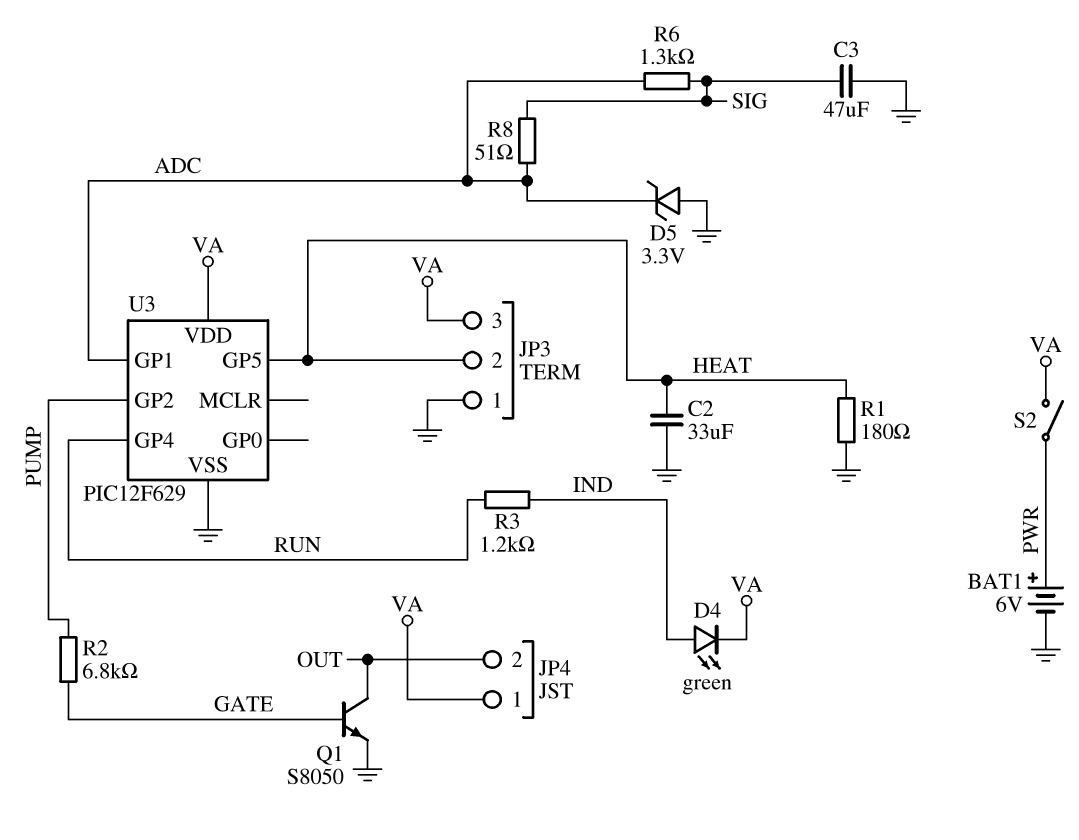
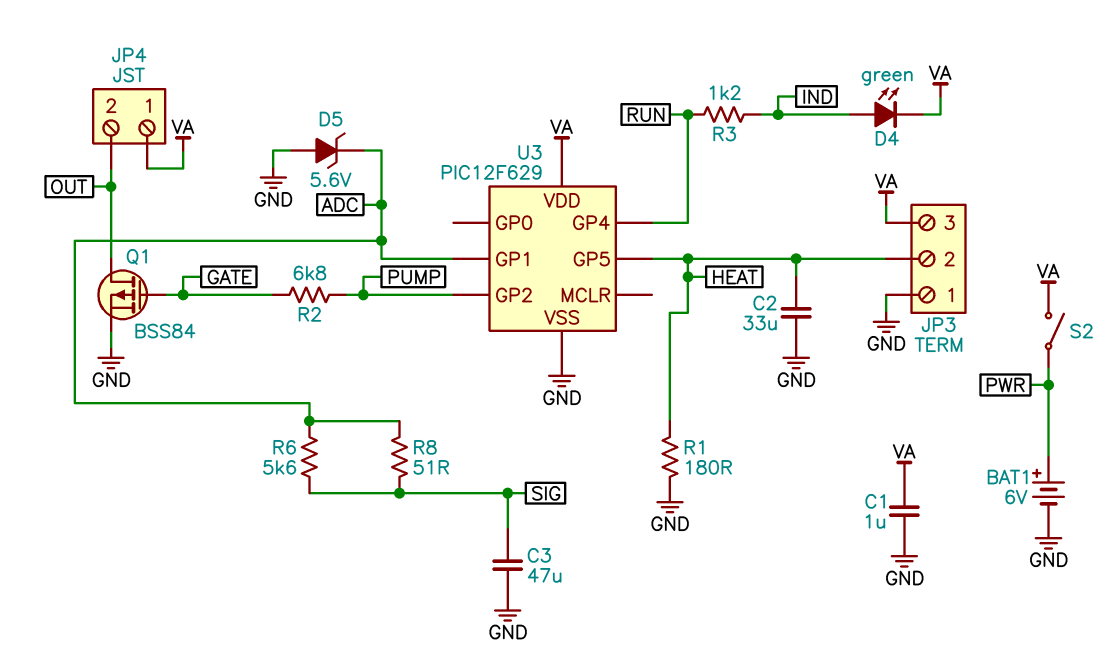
C1: none -> 1uF (GND, VA)
D5: zener 3.3V (A GND, K ADC) -> zener 5.6V (A GND, K ADC)
Q1: NPN S8050 (B GATE, C OUT, E GND) -> PMOS BSS84 (G GATE, D OUT, S GND)
R6: 1.3k (ADC, SIG) -> 5.6k (ADC, SIG)

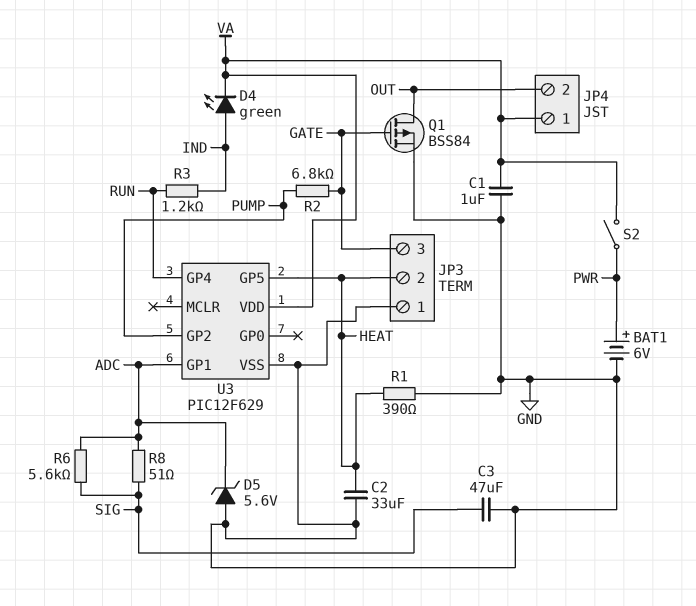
JP3 pin 3: VA -> GATE
R1: 180 (GND, HEAT) -> 390 (GND, HEAT)

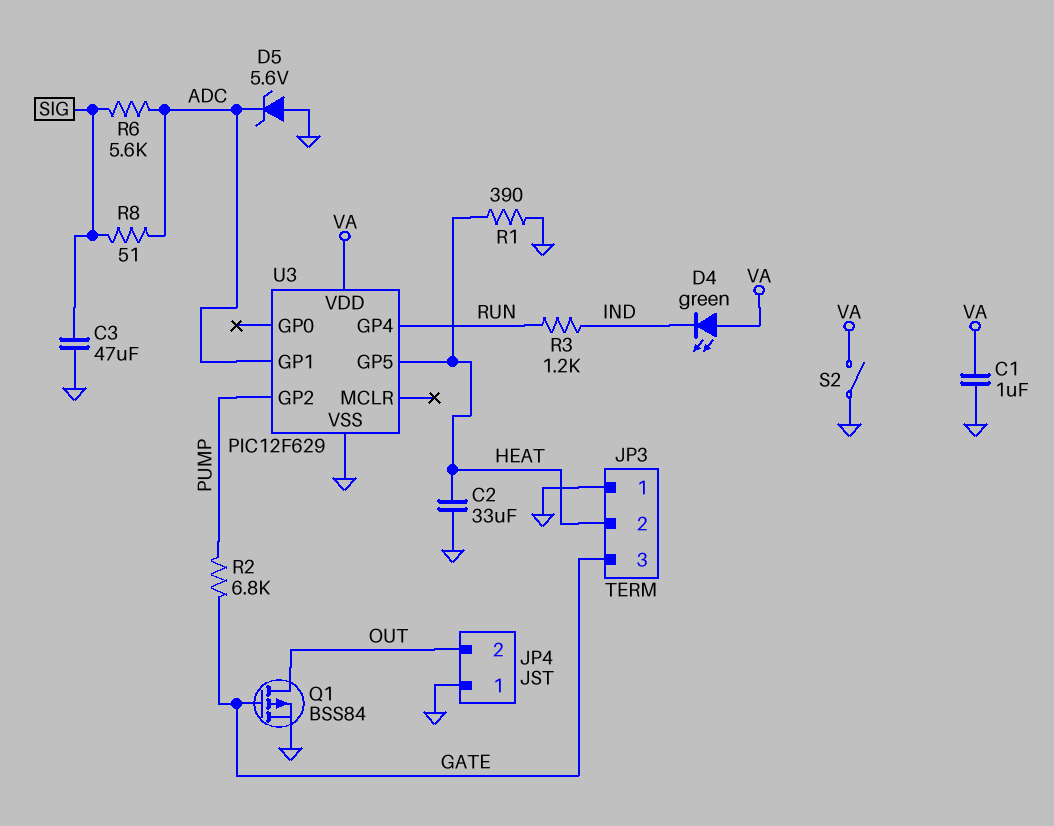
BAT1: 6V (plus PWR, minus GND) -> none
D4: LED green (A IND, K VA) -> LED green (A VA, K IND)
JP4 pin 1: VA -> GND
S2: switch (PWR, VA) -> switch (GND, VA)

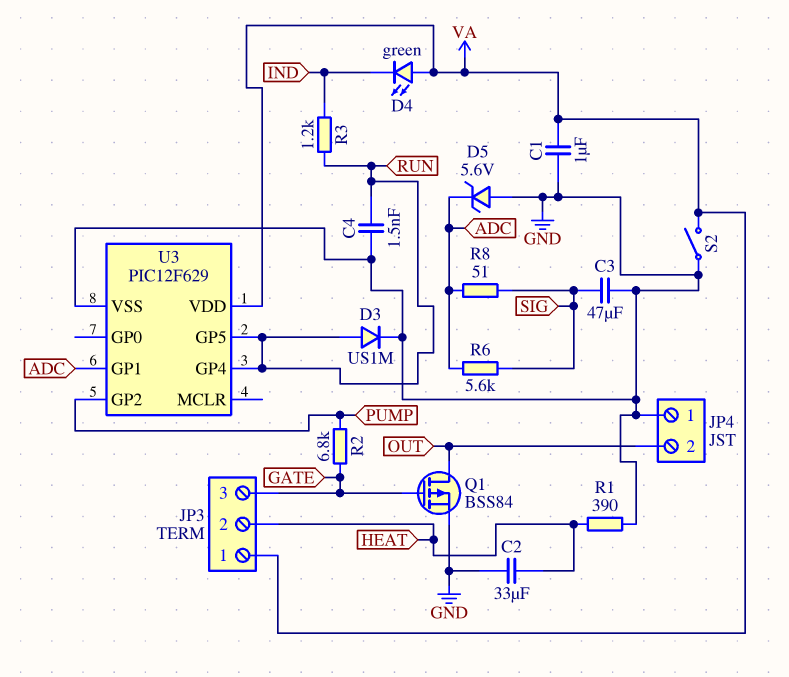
C4: none -> 1.5nF (GND, RUN)
D3: none -> diode US1M (A RUN, K GND)
JP3 pin 1: GND -> VA
U3 pin GP5: HEAT -> RUN

